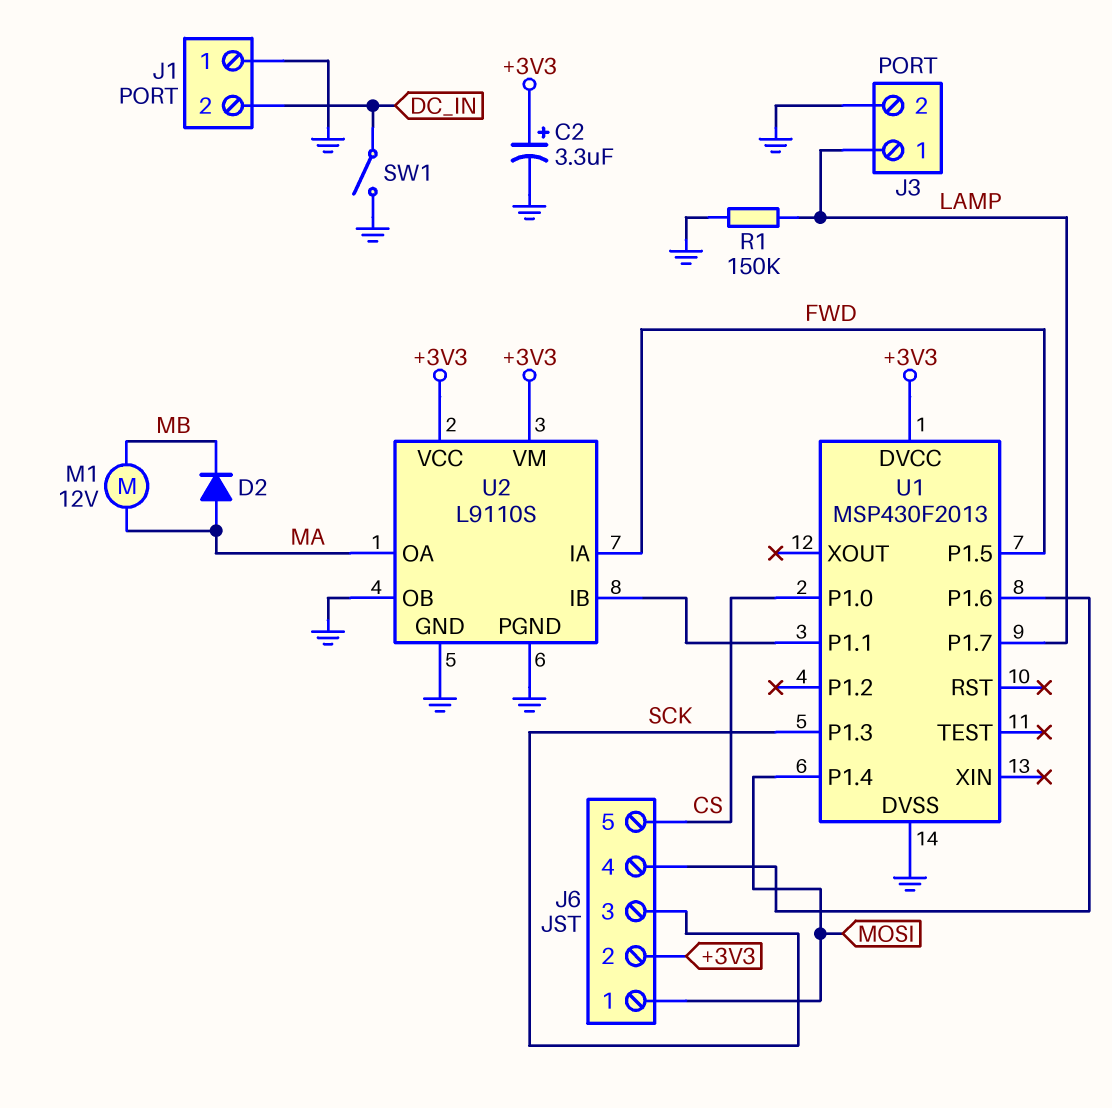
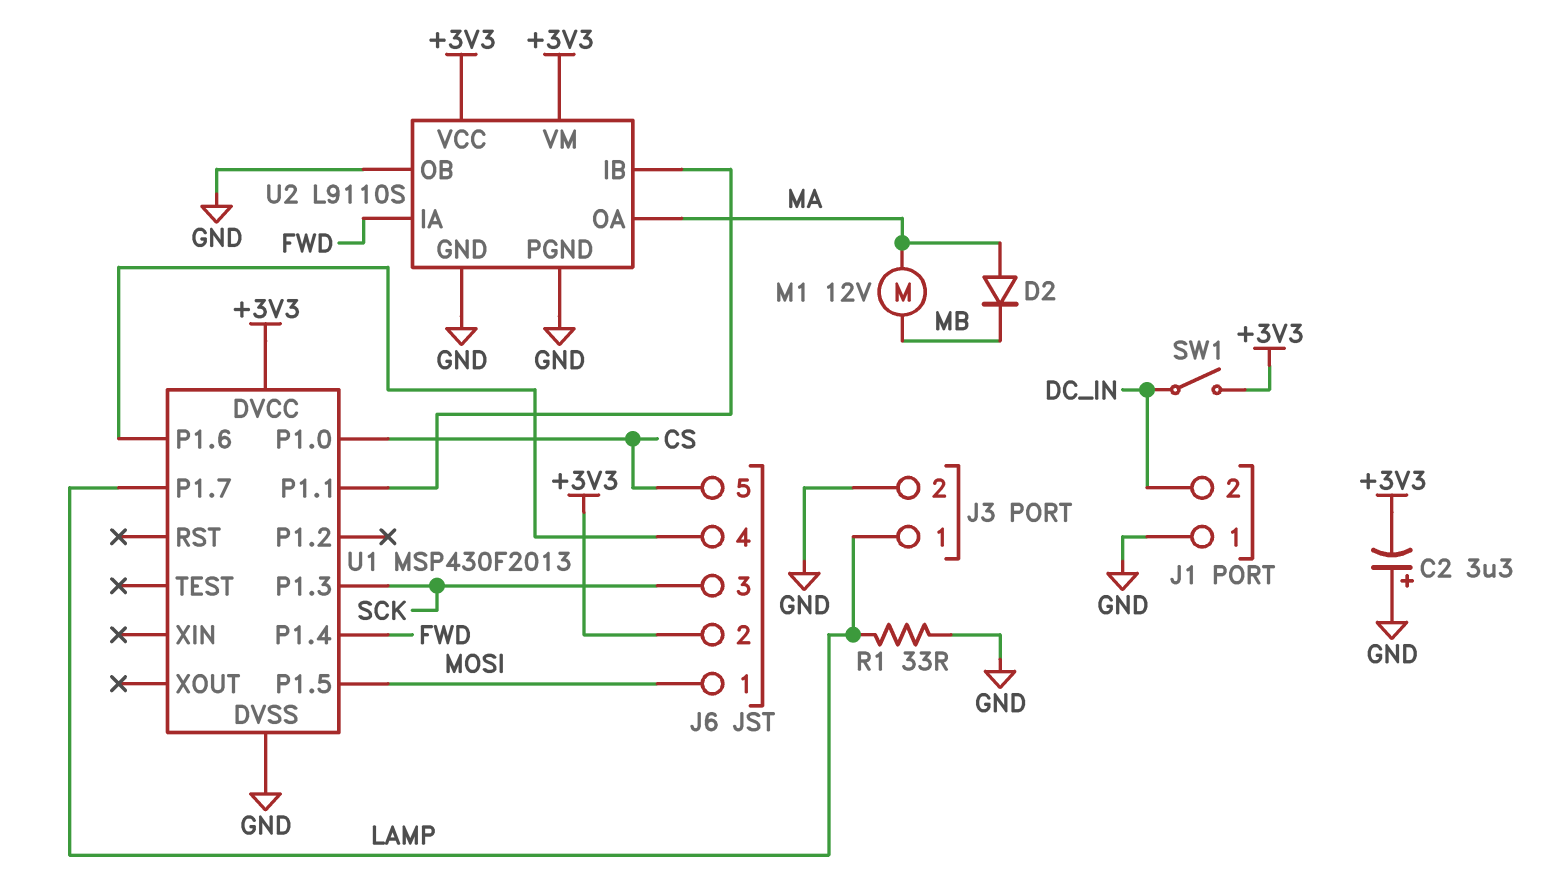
C2: 3.3uF (plus +3V3, minus GND) -> 3.3uF (plus GND, minus +3V3)
R1: 150k (GND, LAMP) -> 33 (GND, LAMP)
SW1: switch (DC_IN, GND) -> switch (+3V3, DC_IN)
U1 pin P1.4: MOSI -> FWD
U1 pin P1.5: FWD -> MOSI

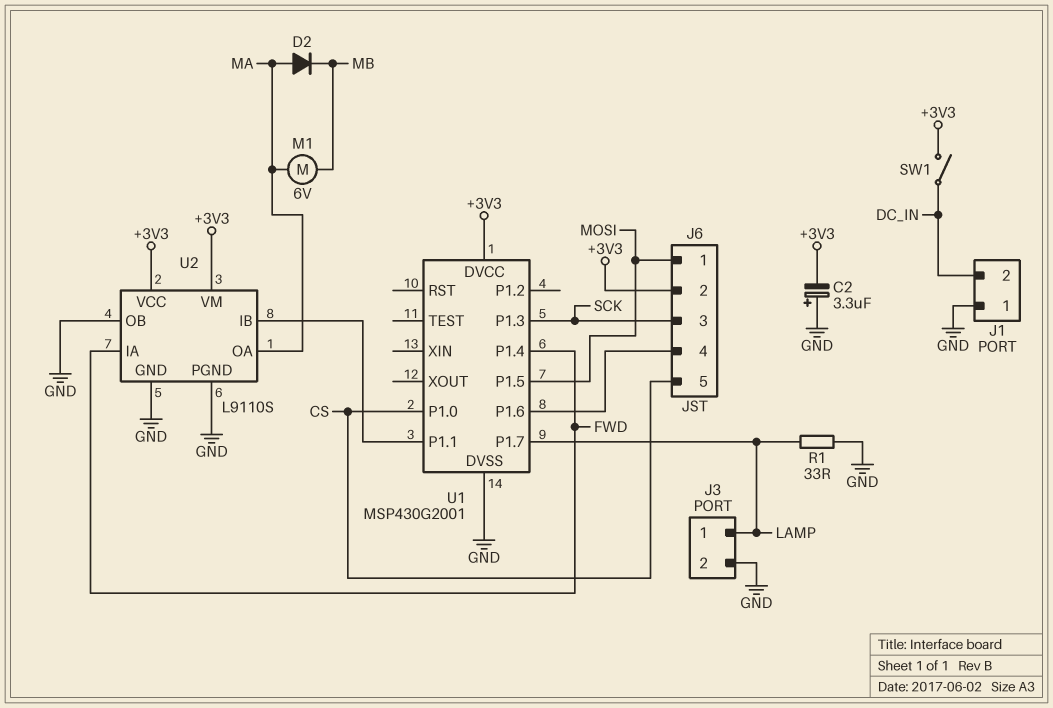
M1: motor 12V (MA, MB) -> motor 6V (MA, MB)
U1: MSP430F2013 -> MSP430G2001

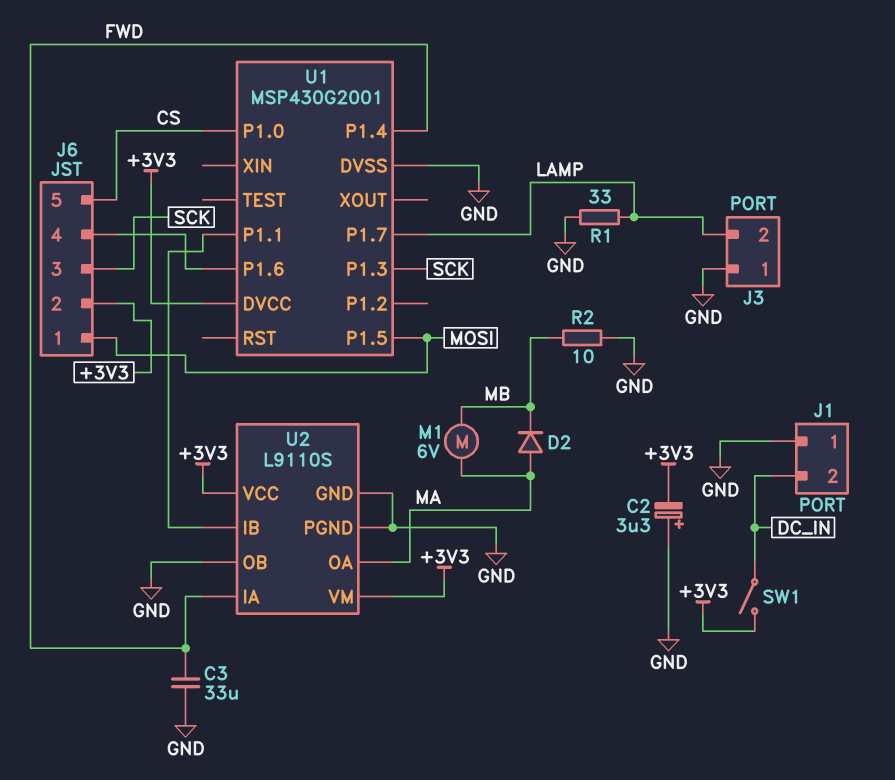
C3: none -> 33uF (FWD, GND)
J3 pin 1: LAMP -> GND
J3 pin 2: GND -> LAMP
R2: none -> 10 (GND, MB)

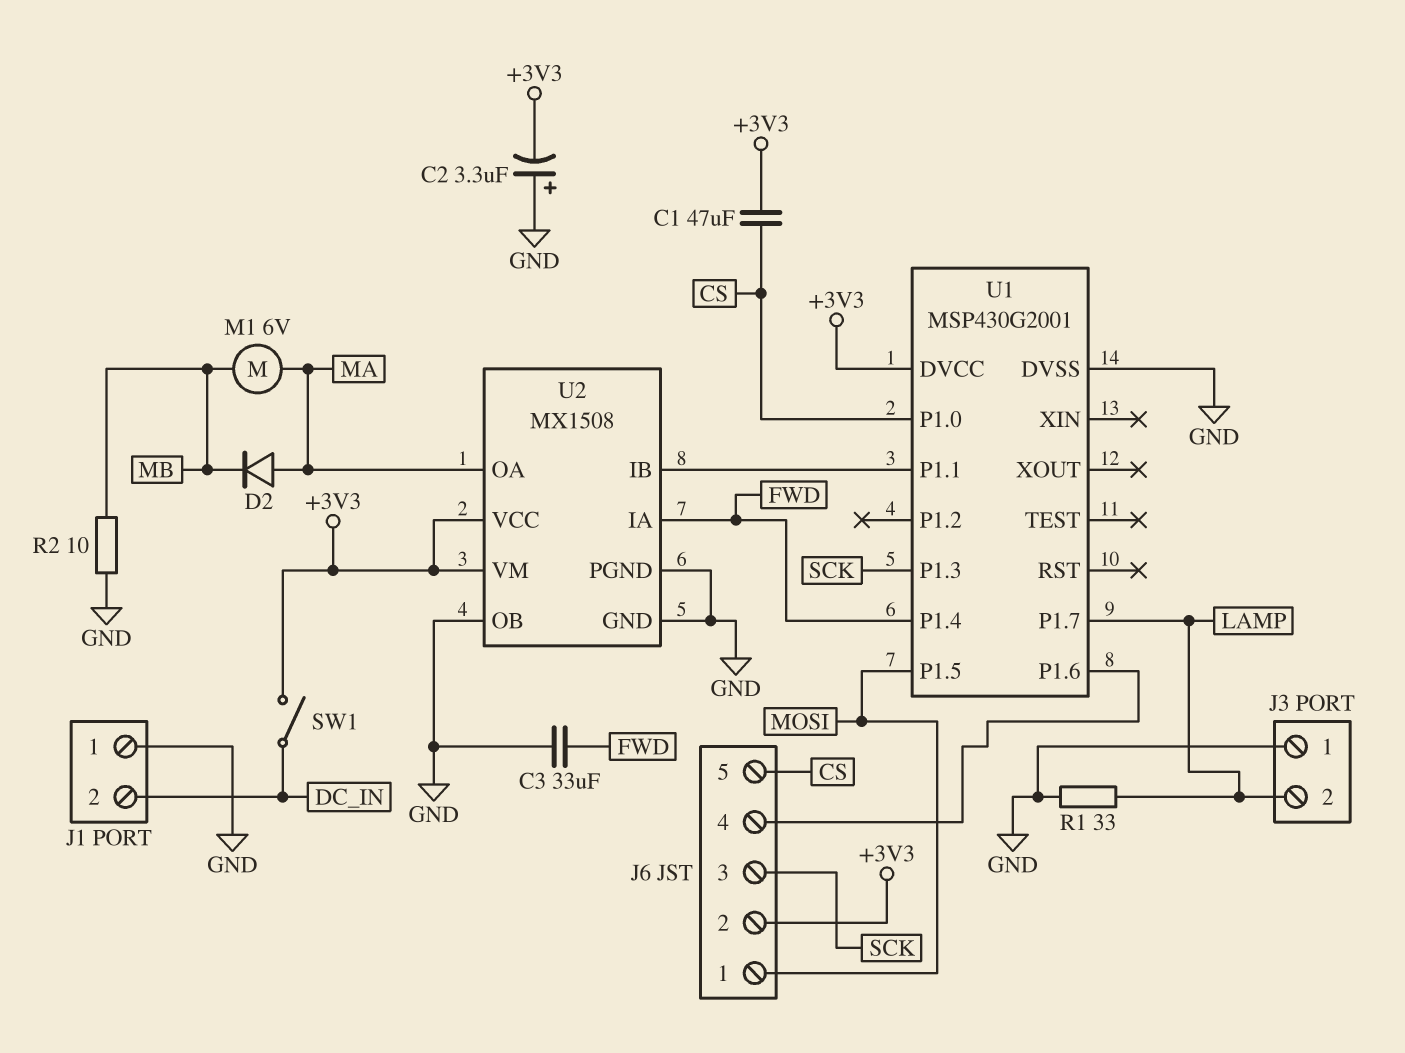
C1: none -> 47uF (+3V3, CS)
U2: L9110S -> MX1508

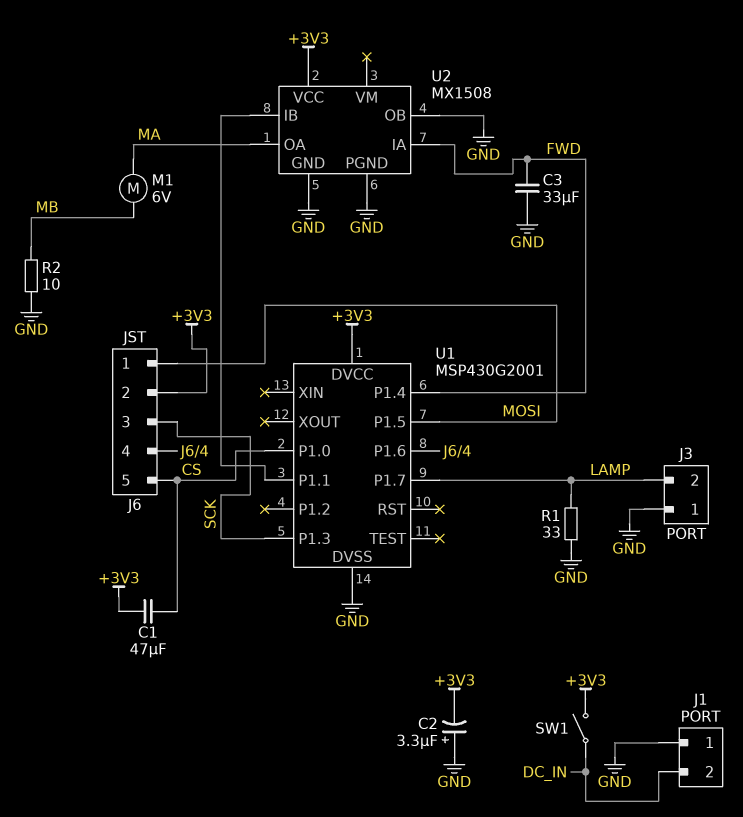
D2: diode (A MA, K MB) -> none
U2 pin VM: +3V3 -> none

